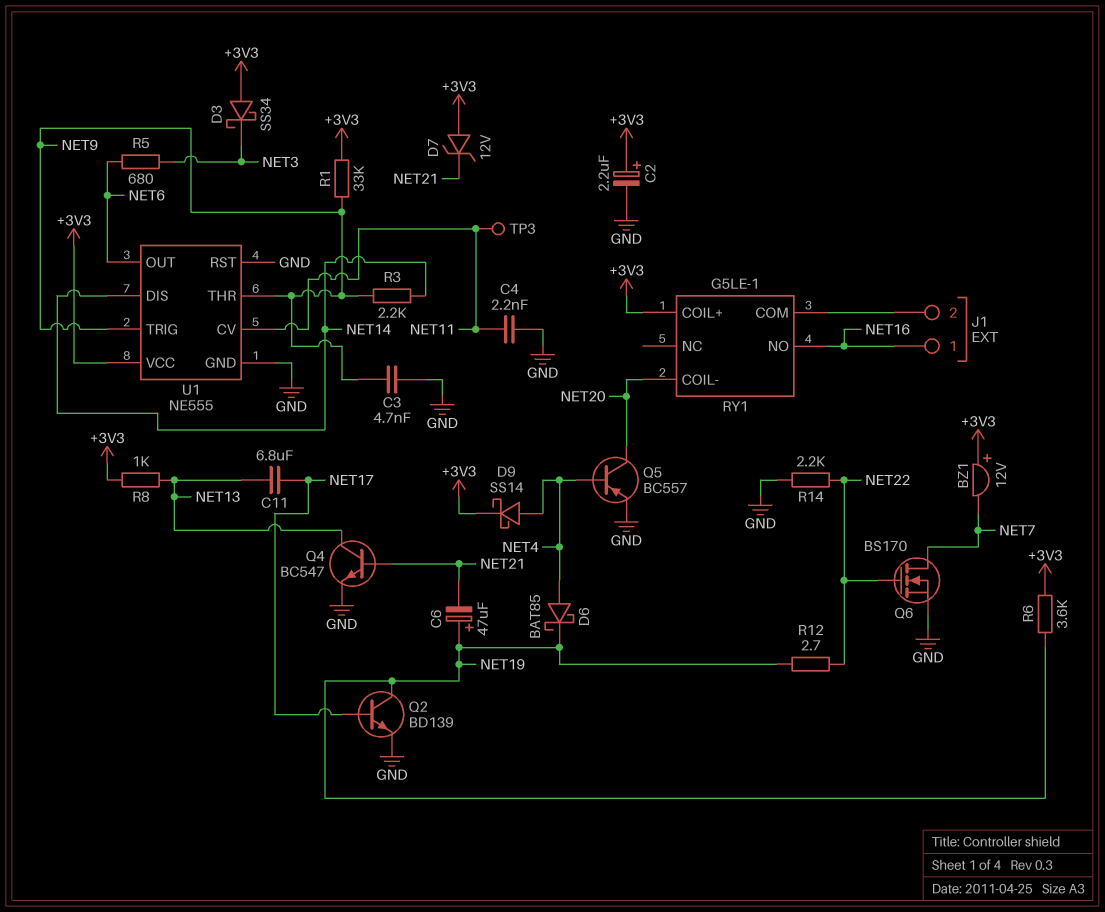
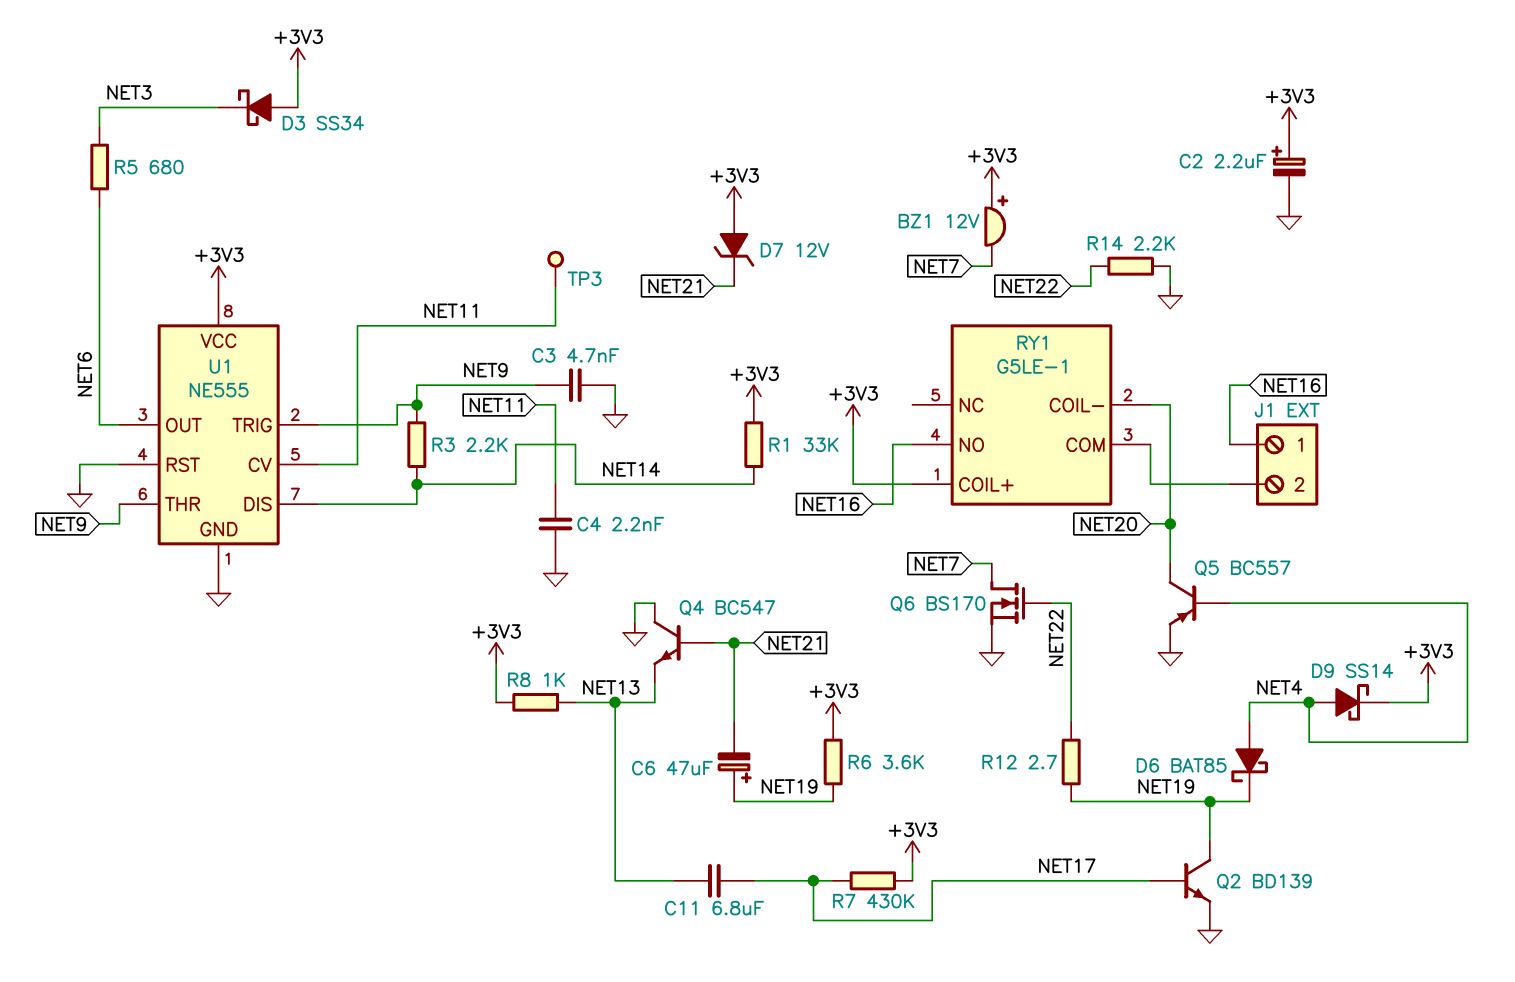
Q4: NPN BC547 (B NET21, C NET13, E GND) -> NPN BC547 (B NET21, C GND, E NET13)
R1: 33k (+3V3, NET9) -> 33k (+3V3, NET14)
R7: none -> 430k (+3V3, NET17)

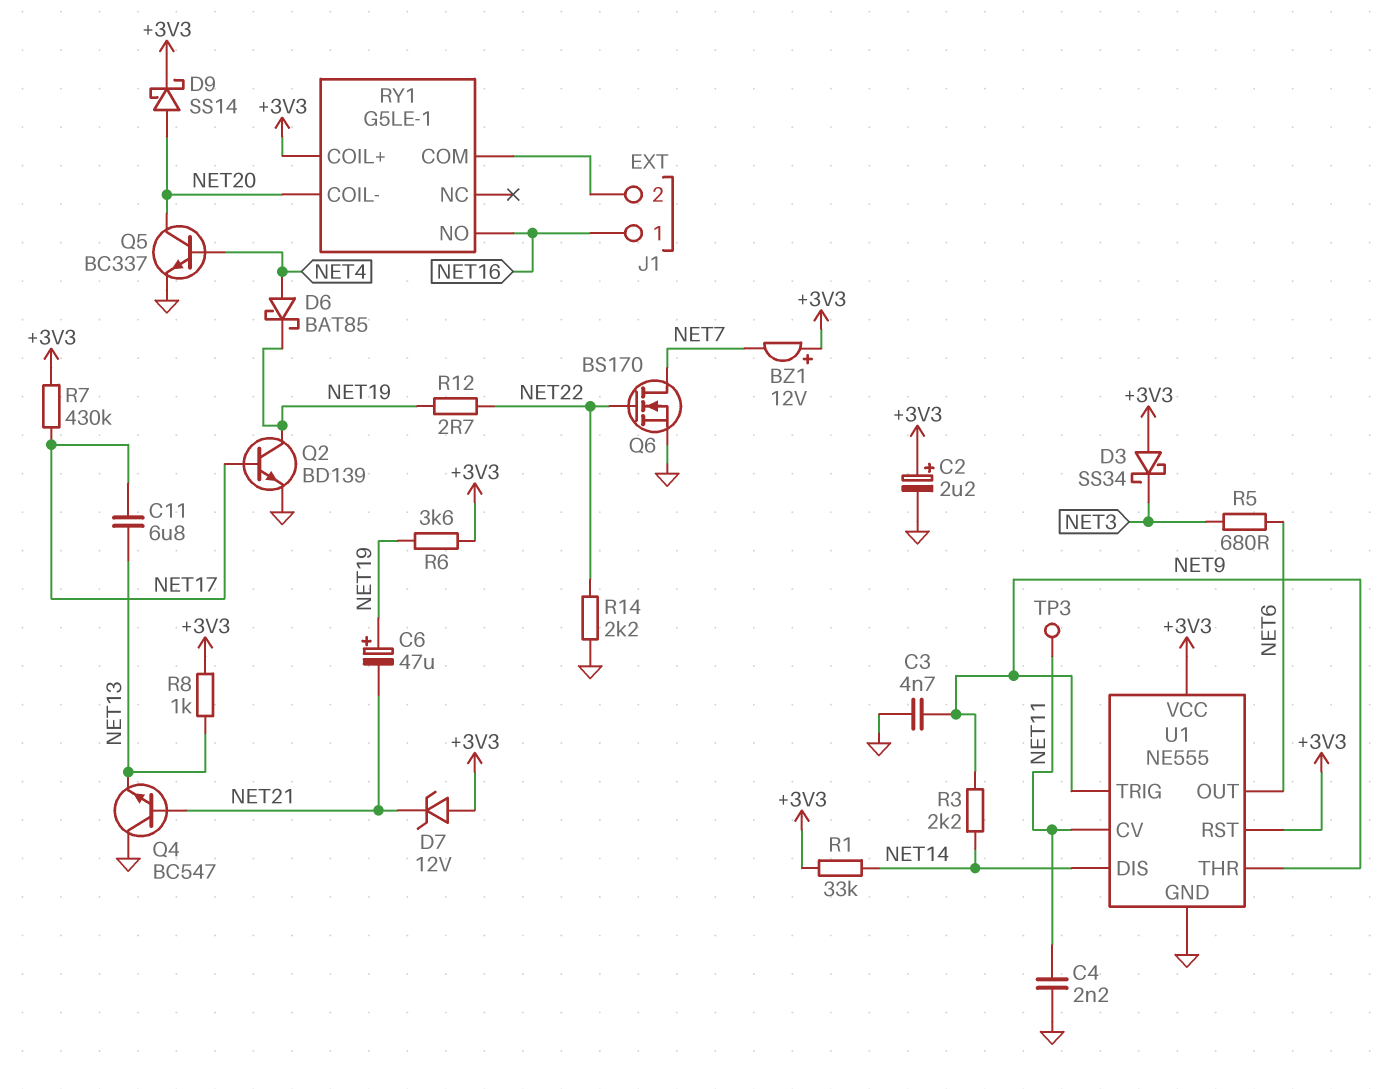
D9: schottky SS14 (A NET4, K +3V3) -> schottky SS14 (A NET20, K +3V3)
Q5: PNP BC557 (B NET4, C NET20, E GND) -> NPN BC337 (B NET4, C NET20, E GND)
U1 pin RST: GND -> +3V3

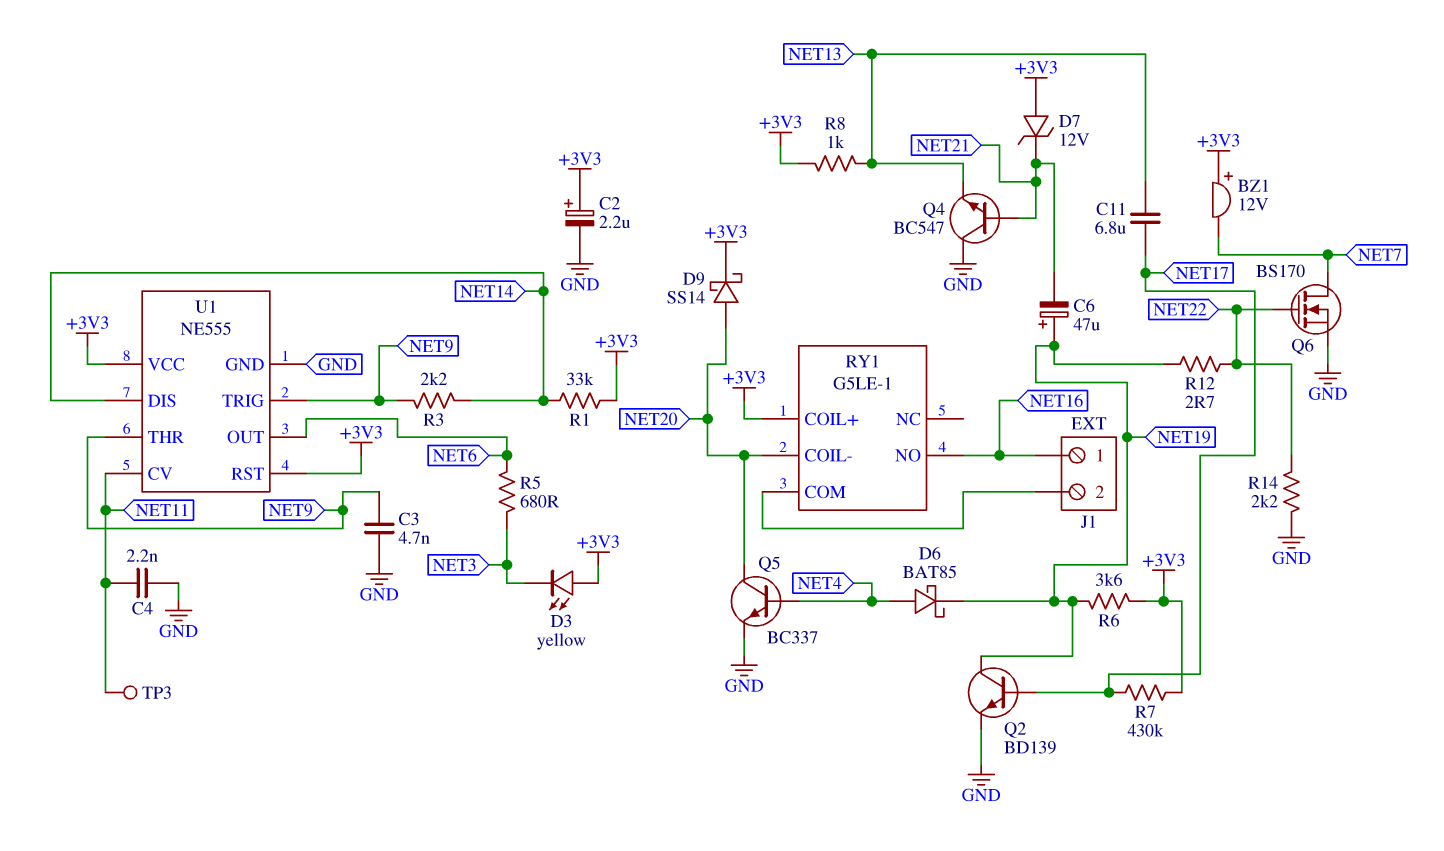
D3: schottky SS34 (A +3V3, K NET3) -> LED yellow (A +3V3, K NET3)

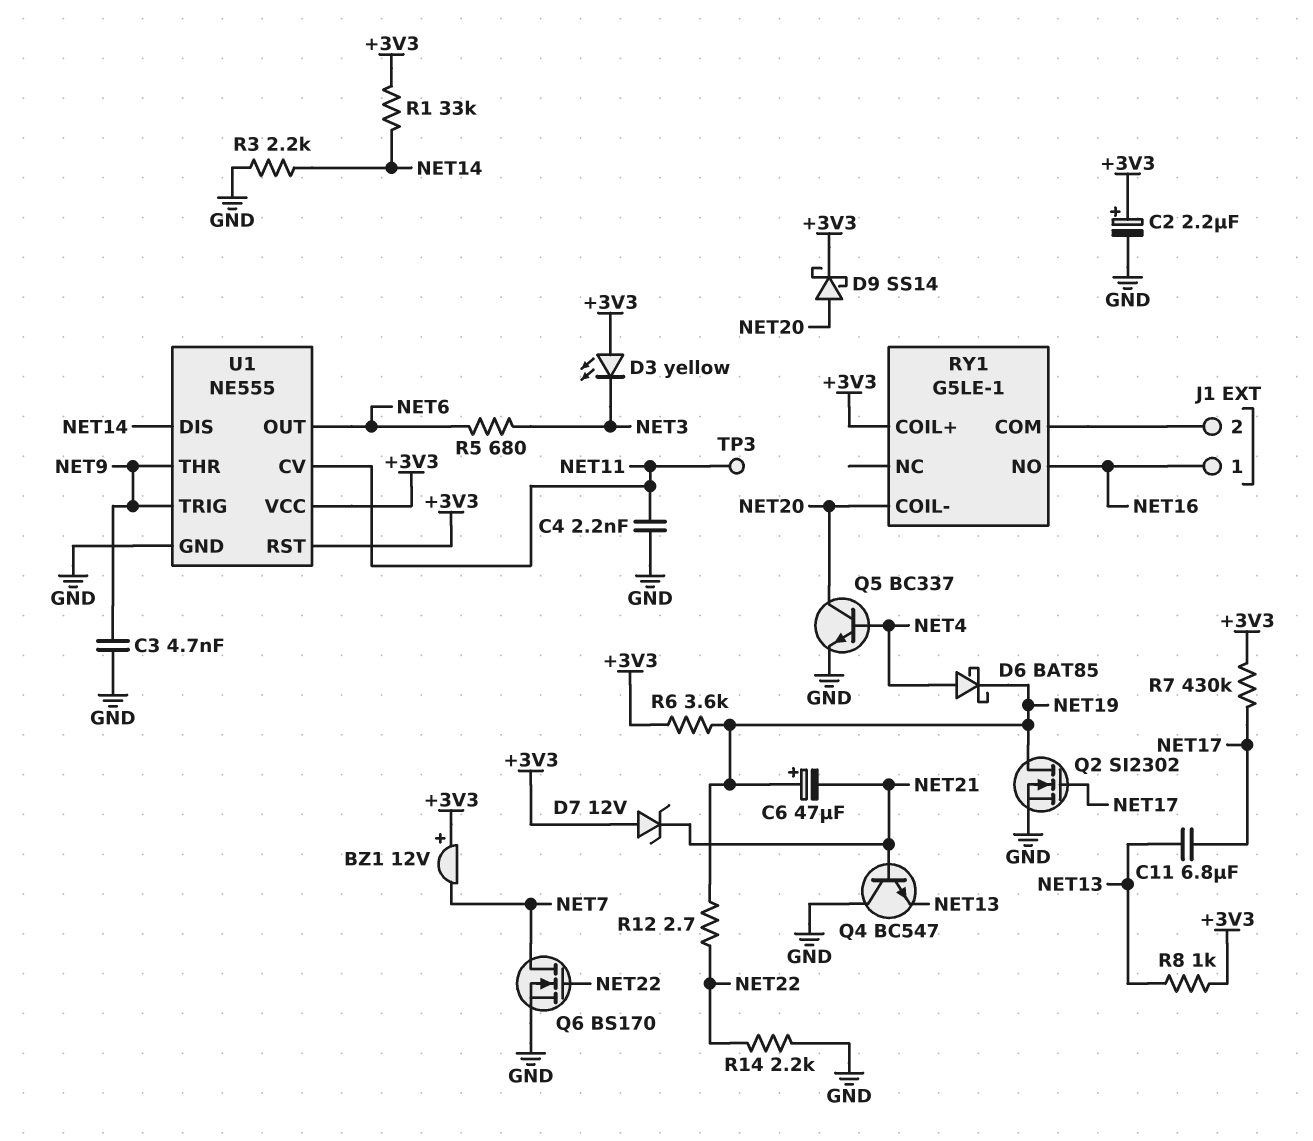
Q2: NPN BD139 (B NET17, C NET19, E GND) -> NMOS SI2302 (G NET17, D NET19, S GND)
R3: 2.2k (NET9, NET14) -> 2.2k (GND, NET14)

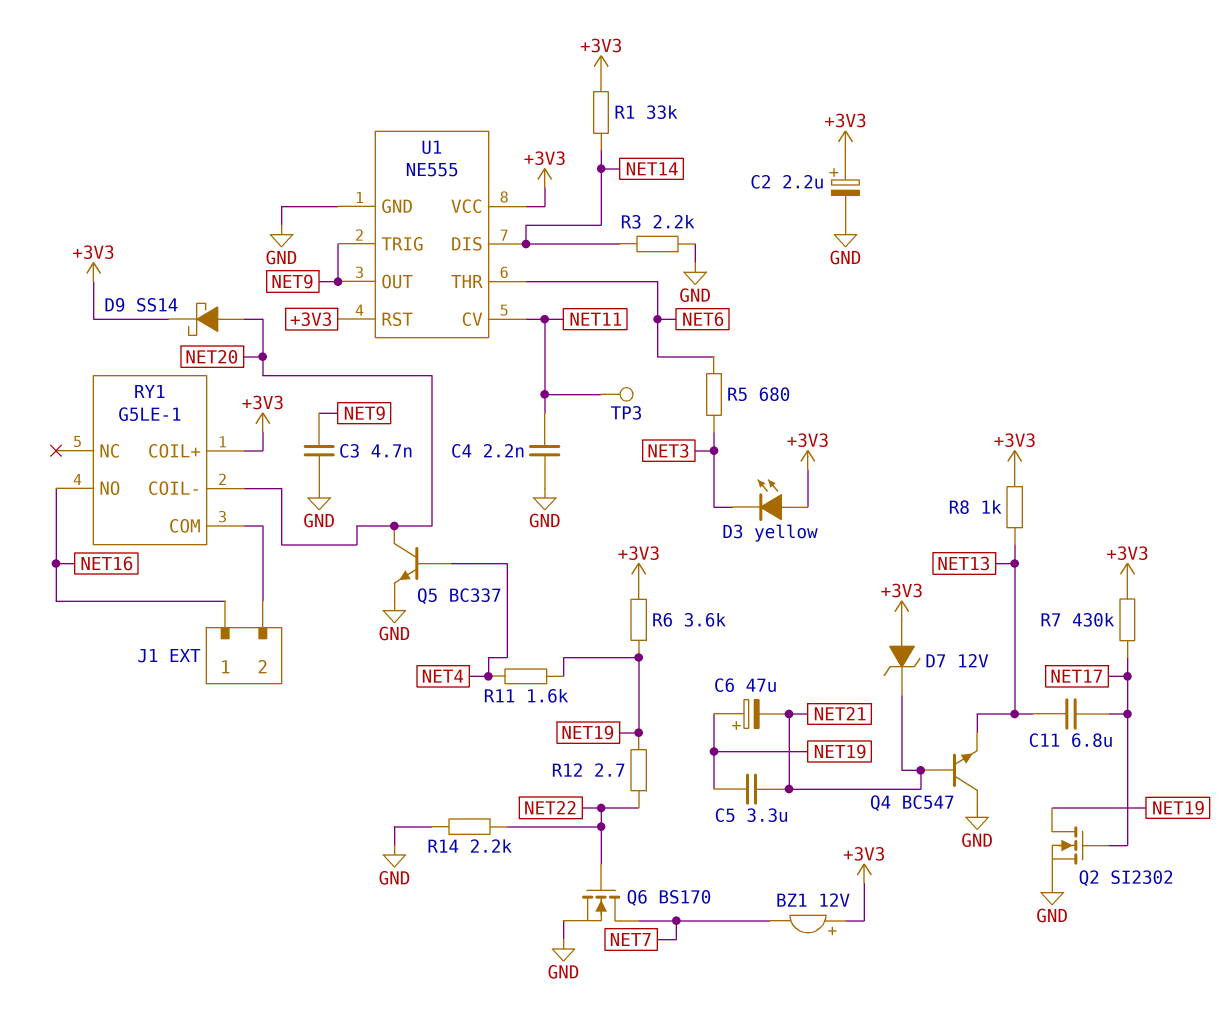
C5: none -> 3.3uF (NET19, NET21)
D6: schottky BAT85 (A NET4, K NET19) -> none
R11: none -> 1.6k (NET4, NET19)
U1 pin OUT: NET6 -> NET9
U1 pin THR: NET9 -> NET6

